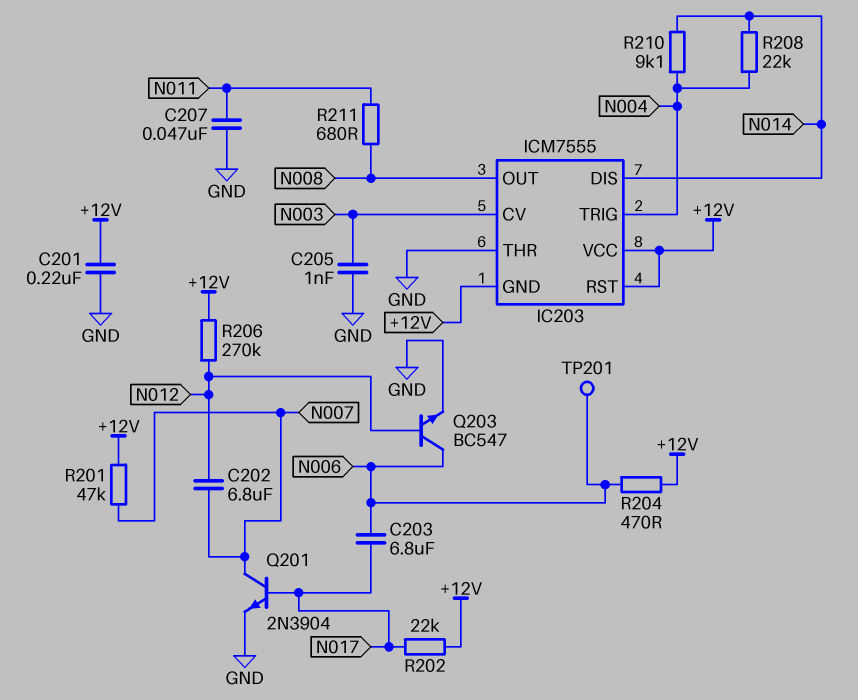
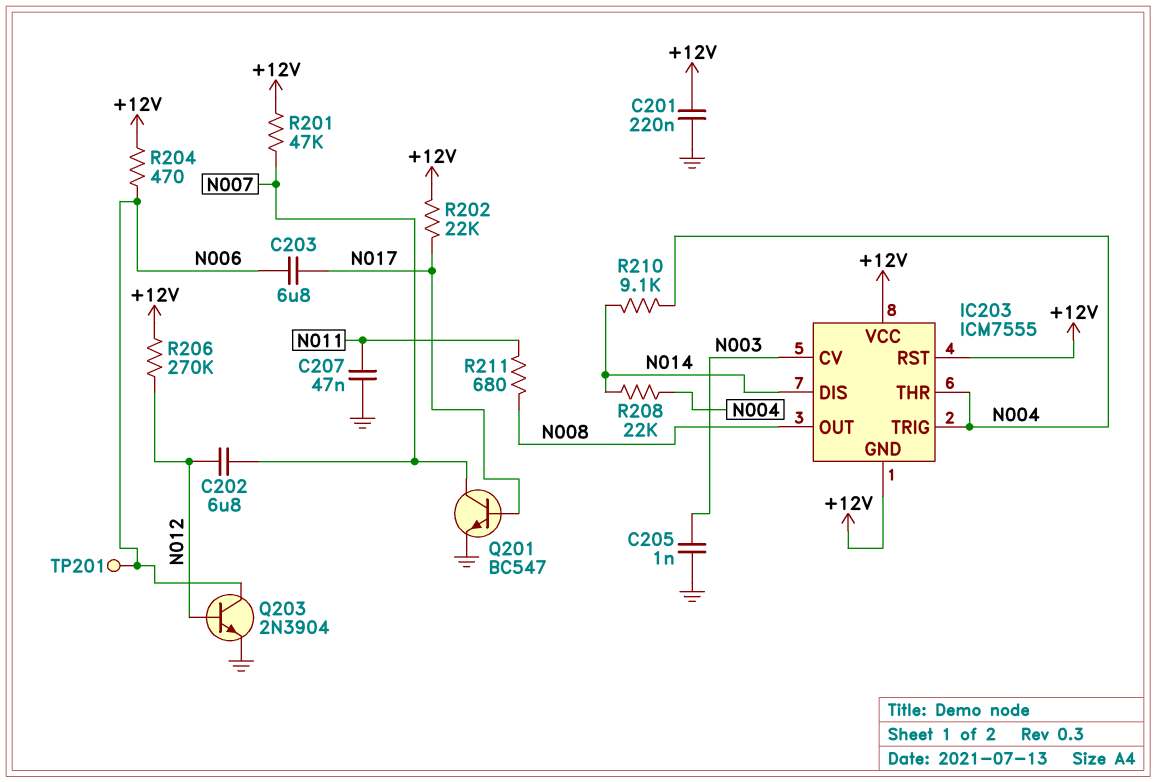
IC203 pin THR: GND -> N004
Q201: NPN 2N3904 (B N017, C N007, E GND) -> NPN BC547 (B N017, C N007, E GND)
Q203: NPN BC547 (B N012, C N006, E GND) -> NPN 2N3904 (B N012, C N006, E GND)

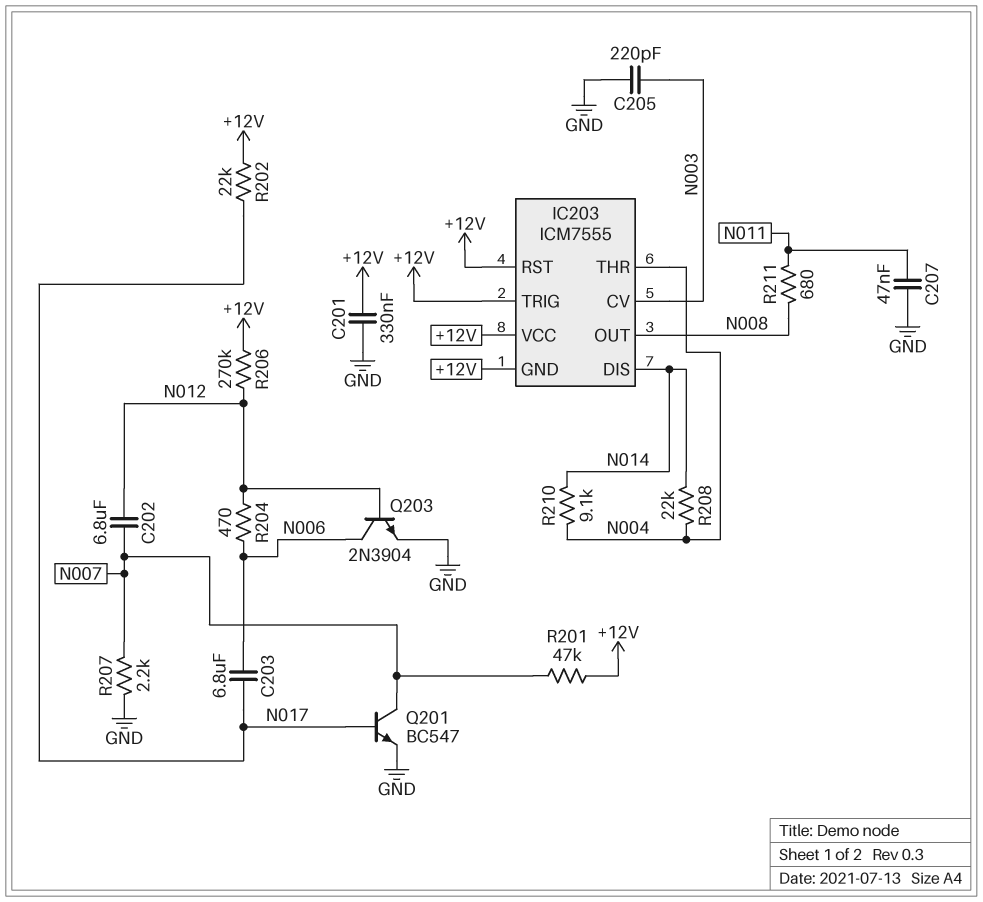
C201: 220nF (+12V, GND) -> 330nF (+12V, GND)
C205: 1nF (GND, N003) -> 220pF (GND, N003)
IC203 pin TRIG: N004 -> +12V
R204: 470 (+12V, N006) -> 470 (N006, N012)
R207: none -> 2.2k (GND, N007)
TP201: test point (N006) -> none

